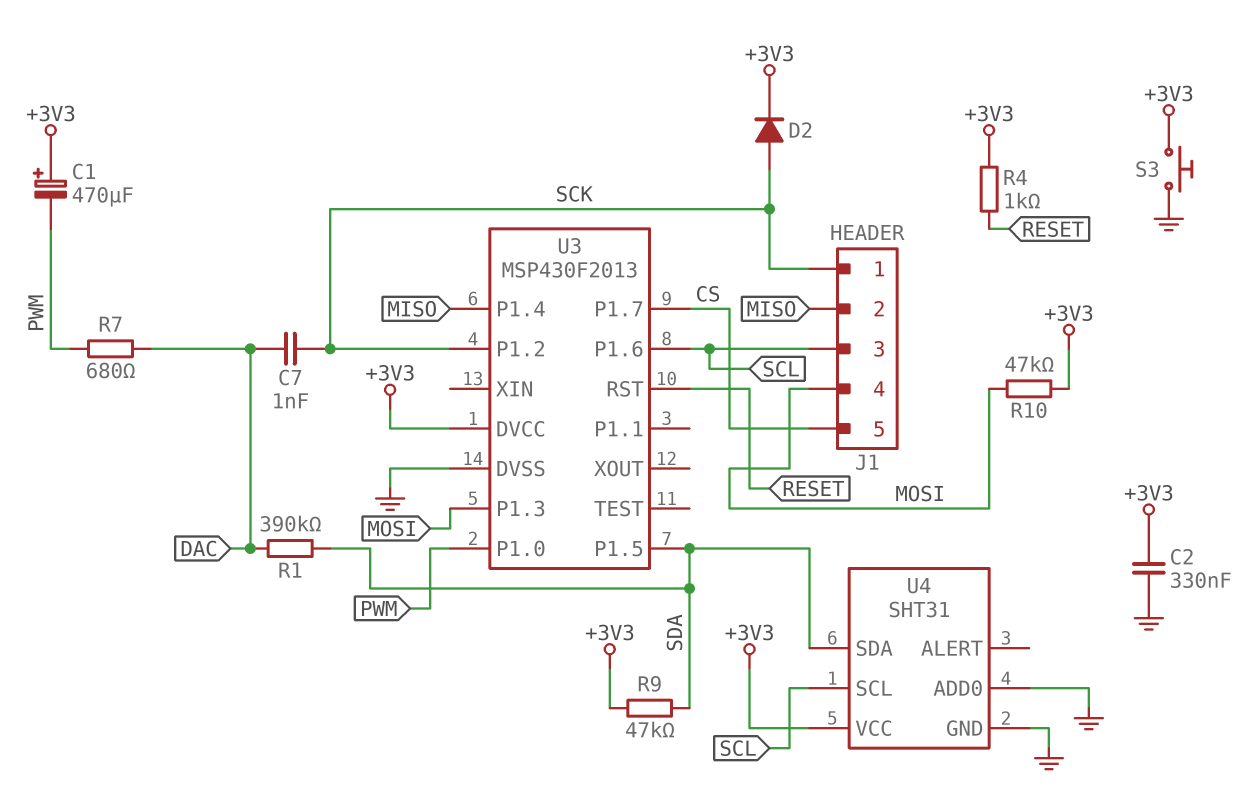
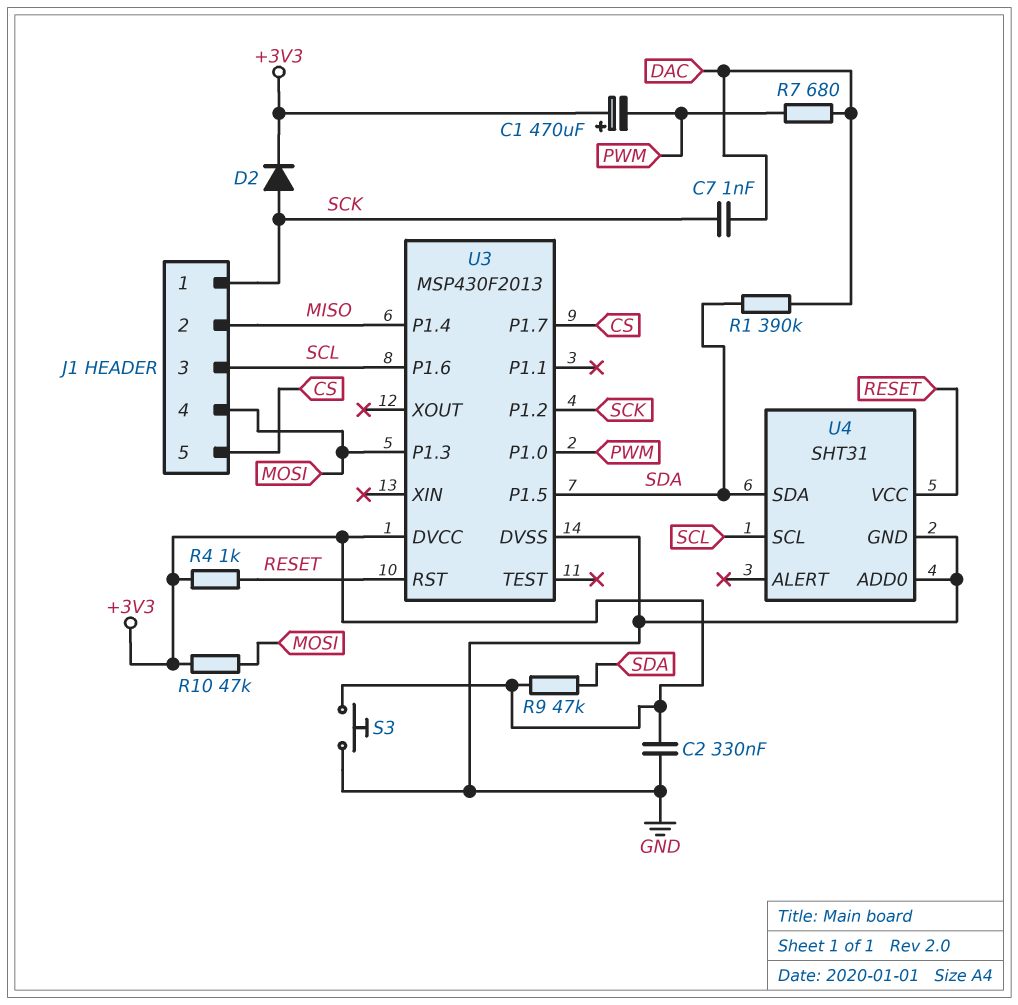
U4 pin VCC: +3V3 -> RESET

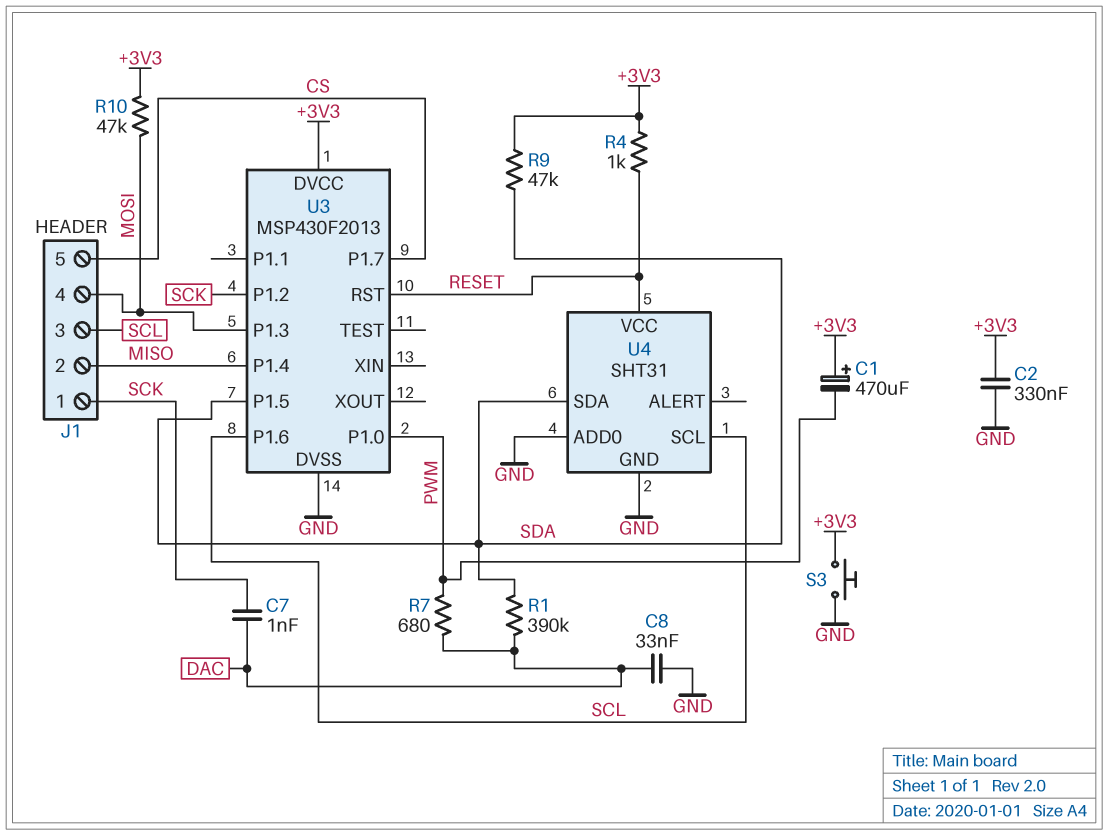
C8: none -> 33nF (DAC, GND)
D2: diode (A SCK, K +3V3) -> none

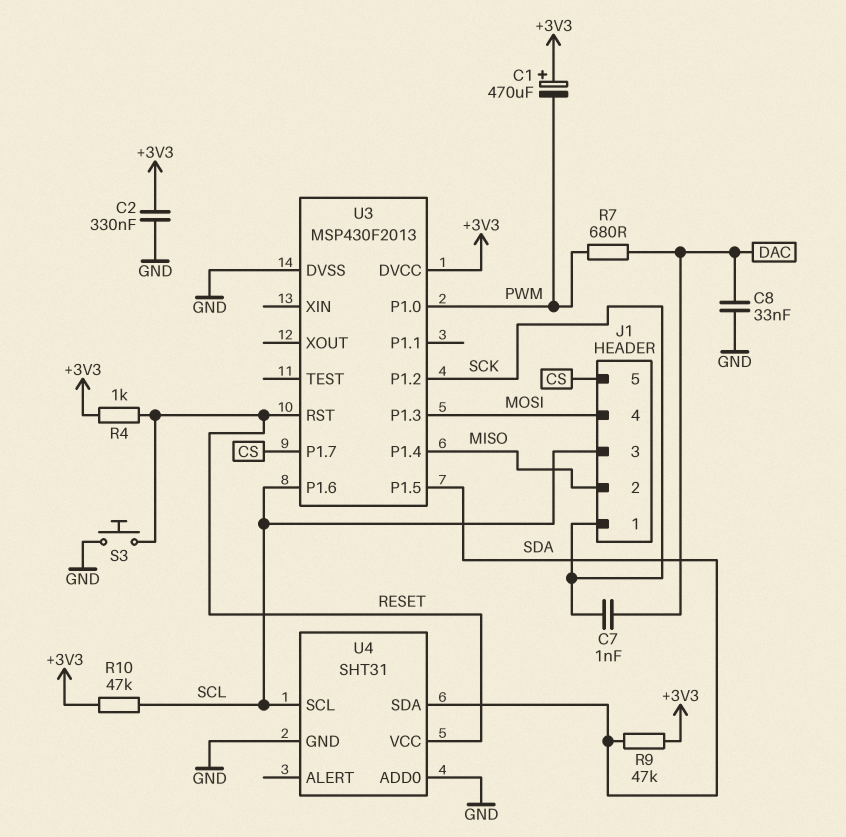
R1: 390k (DAC, SDA) -> none
R10: 47k (+3V3, MOSI) -> 47k (+3V3, SCL)
S3: button (+3V3, GND) -> button (GND, RESET)

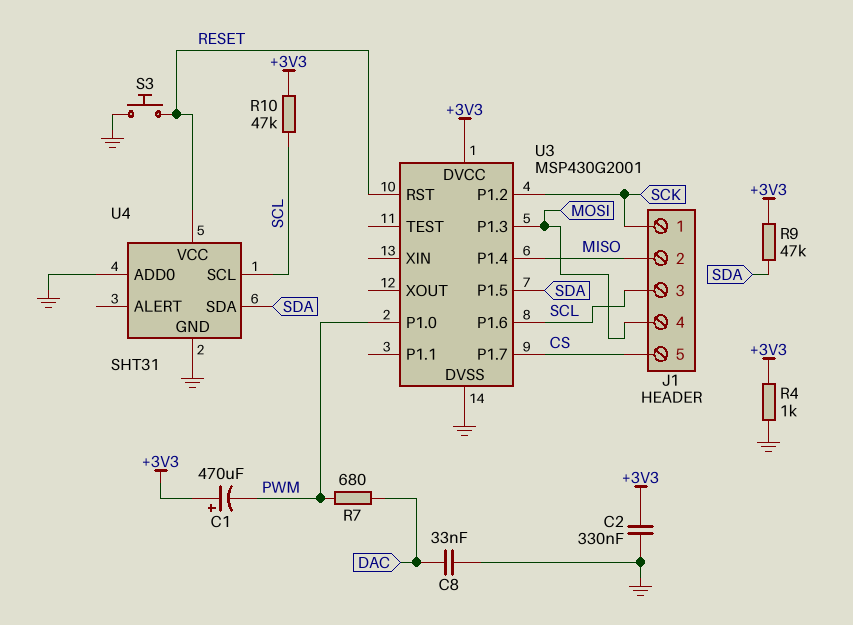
C7: 1nF (DAC, SCK) -> none
R4: 1k (+3V3, RESET) -> 1k (+3V3, GND)
U3: MSP430F2013 -> MSP430G2001

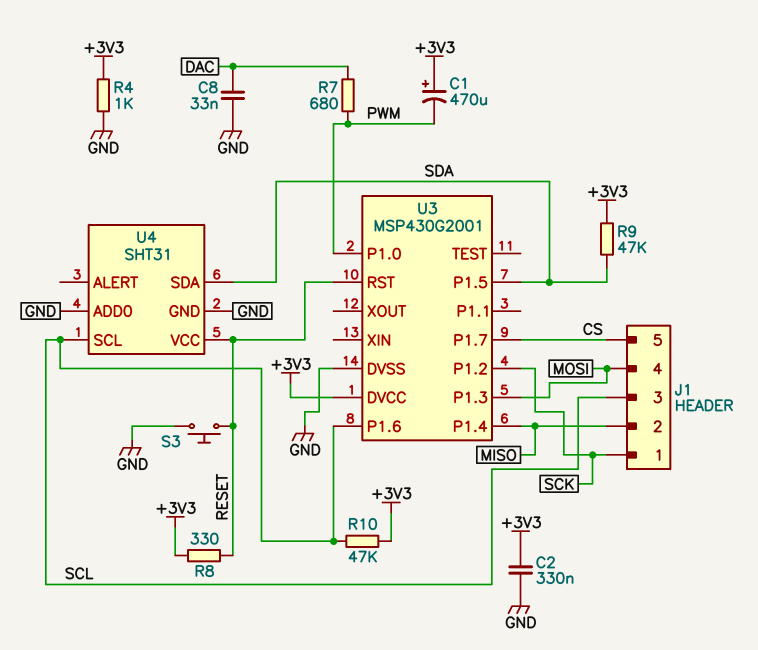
R8: none -> 330 (+3V3, RESET)

